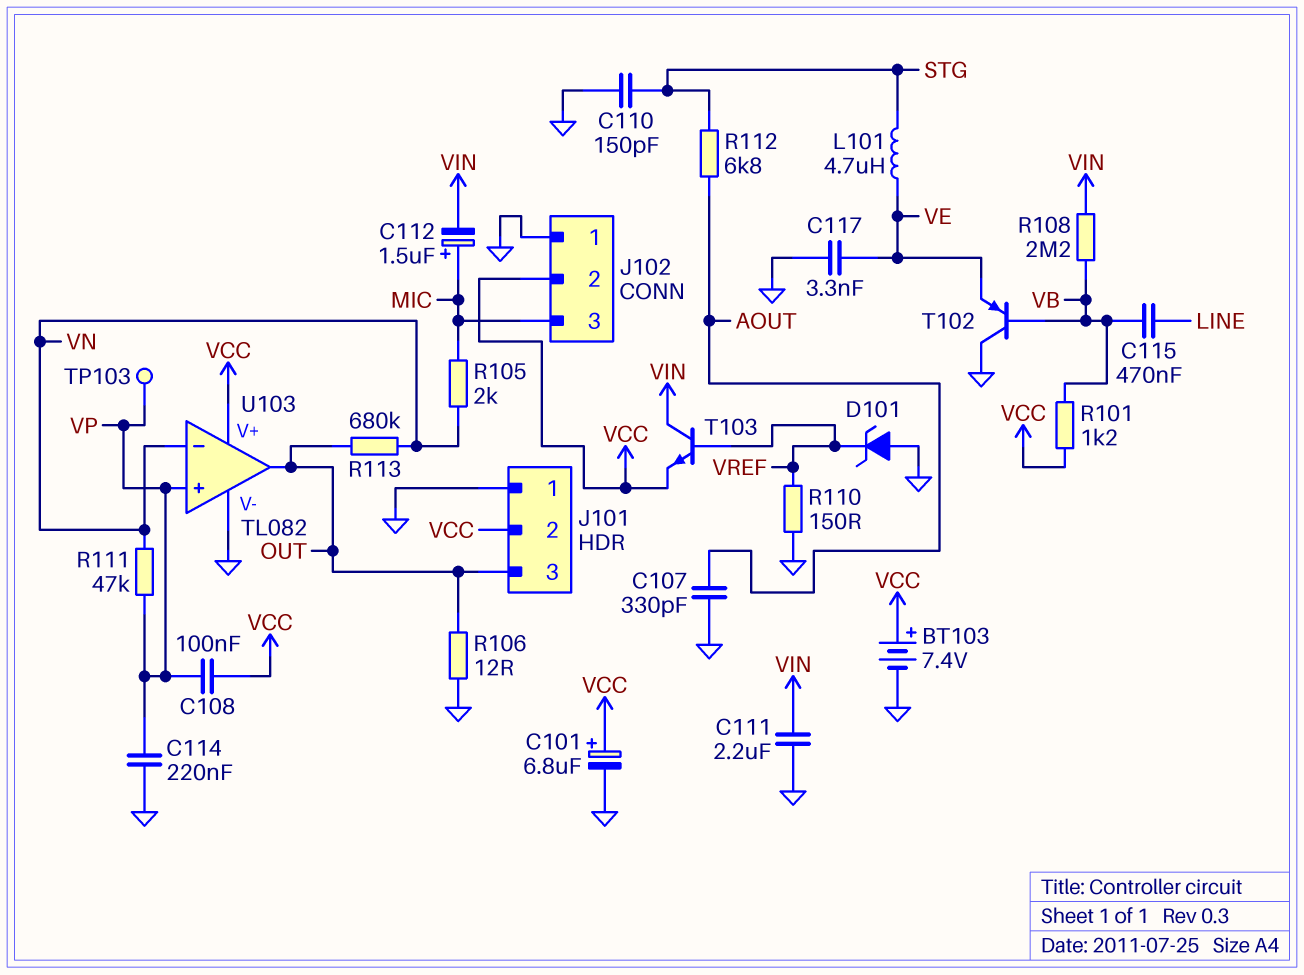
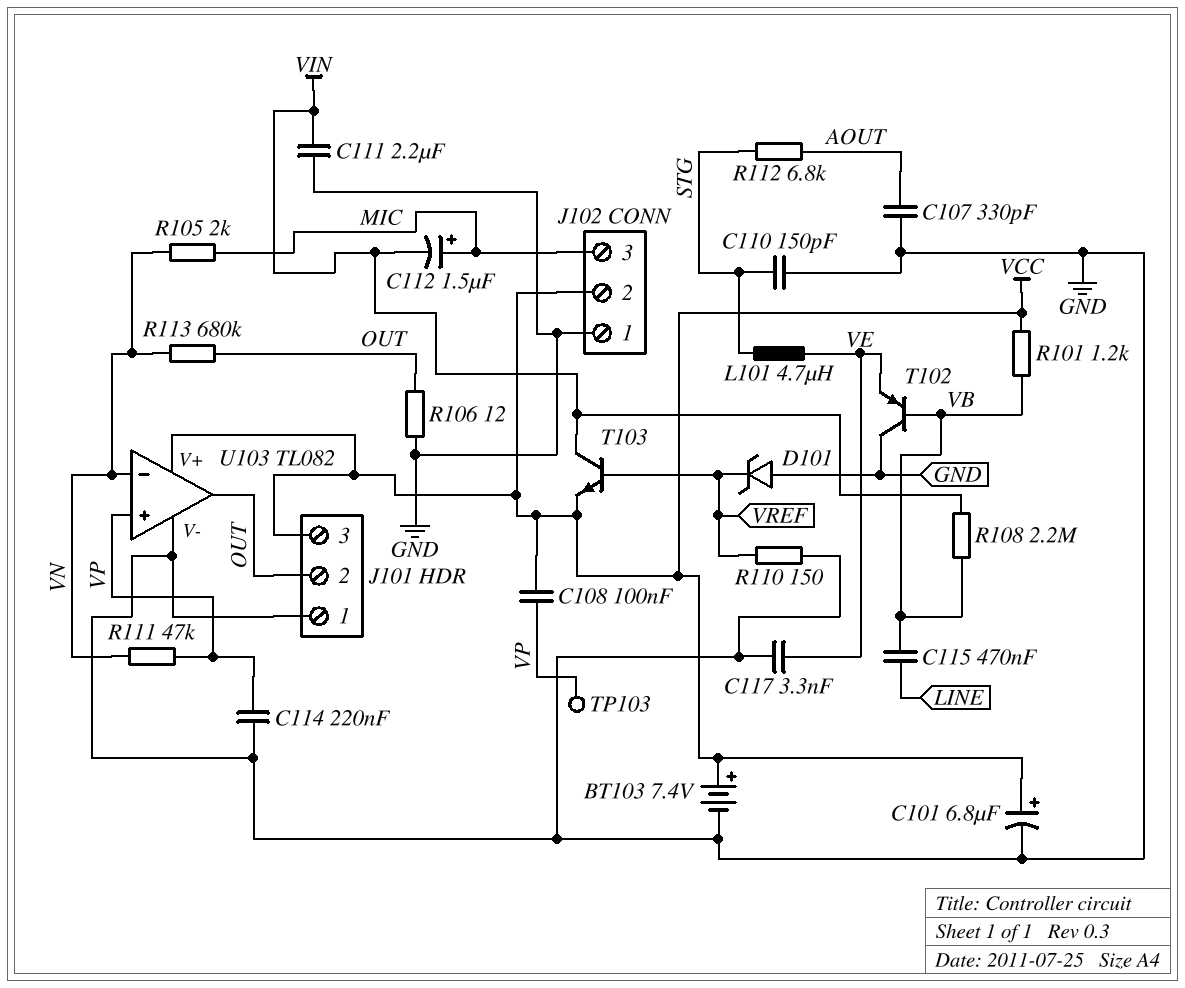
J101 pin 2: VCC -> OUT
J101 pin 3: OUT -> VCC

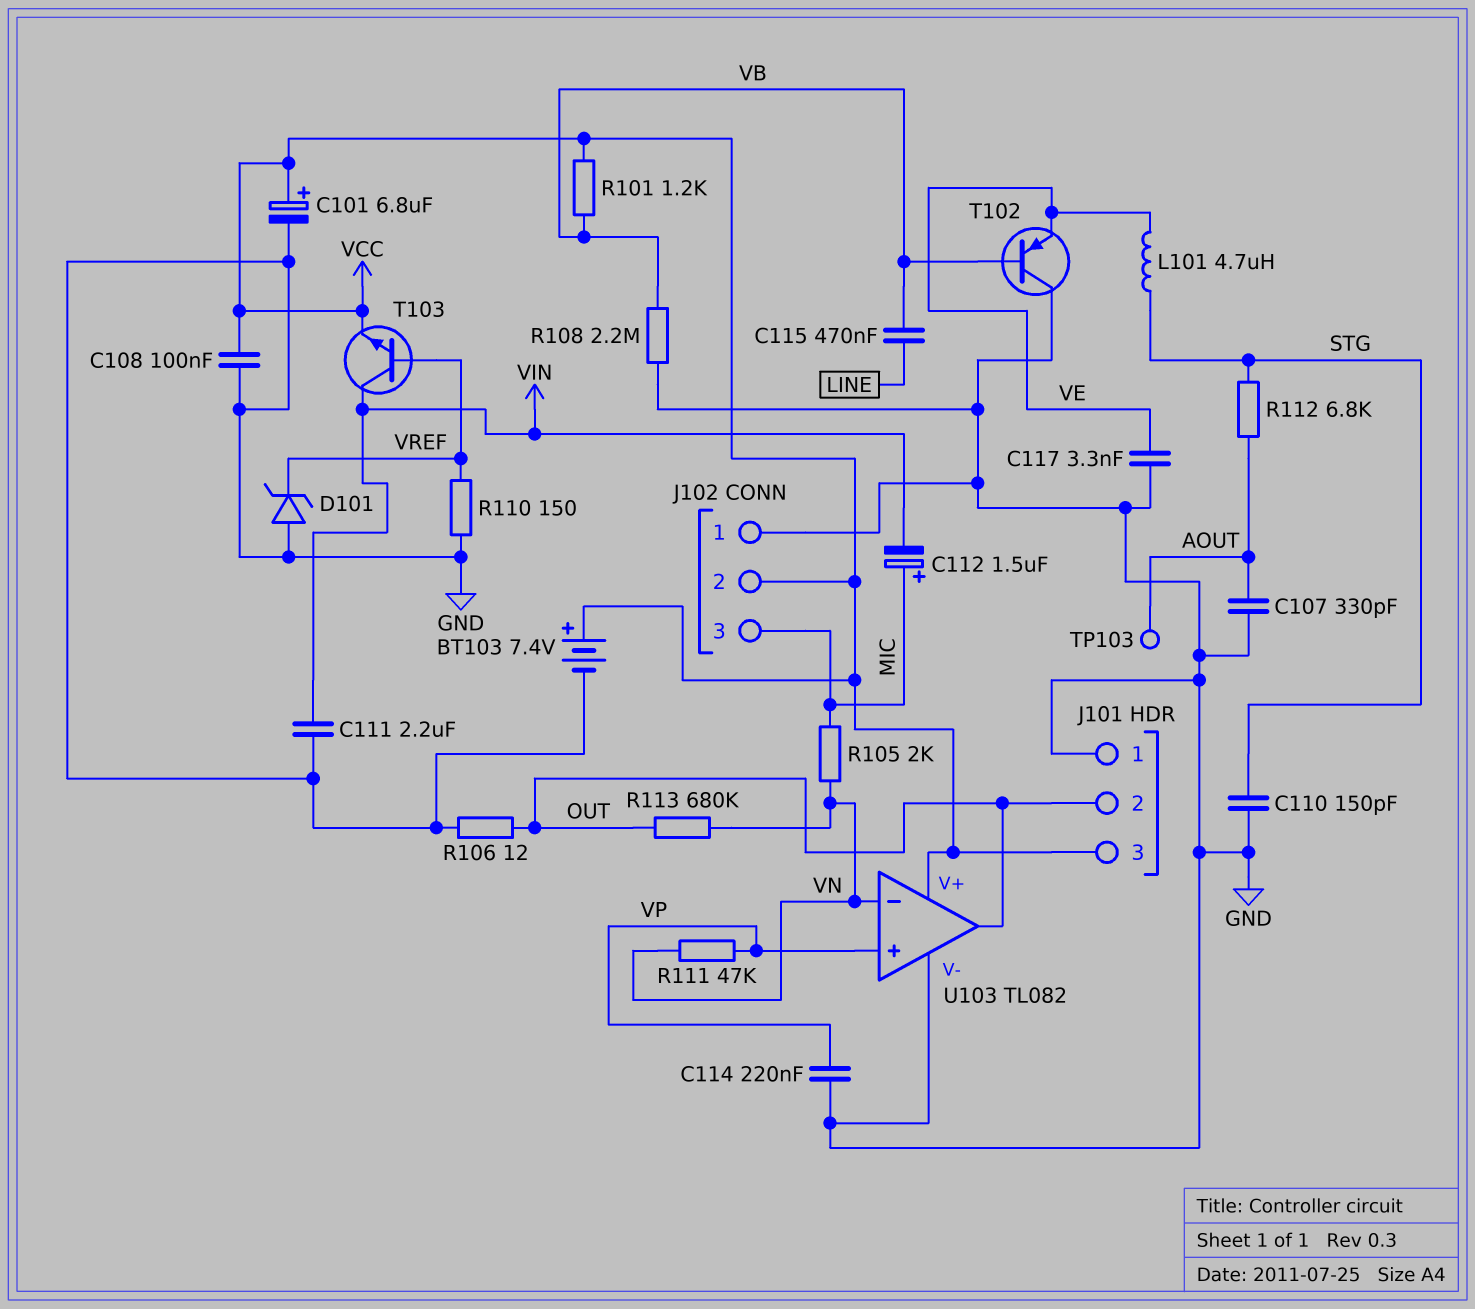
C108: 100nF (VCC, VP) -> 100nF (GND, VCC)
R108: 2.2M (VB, VIN) -> 2.2M (GND, VB)
TP103: test point (VP) -> test point (AOUT)

